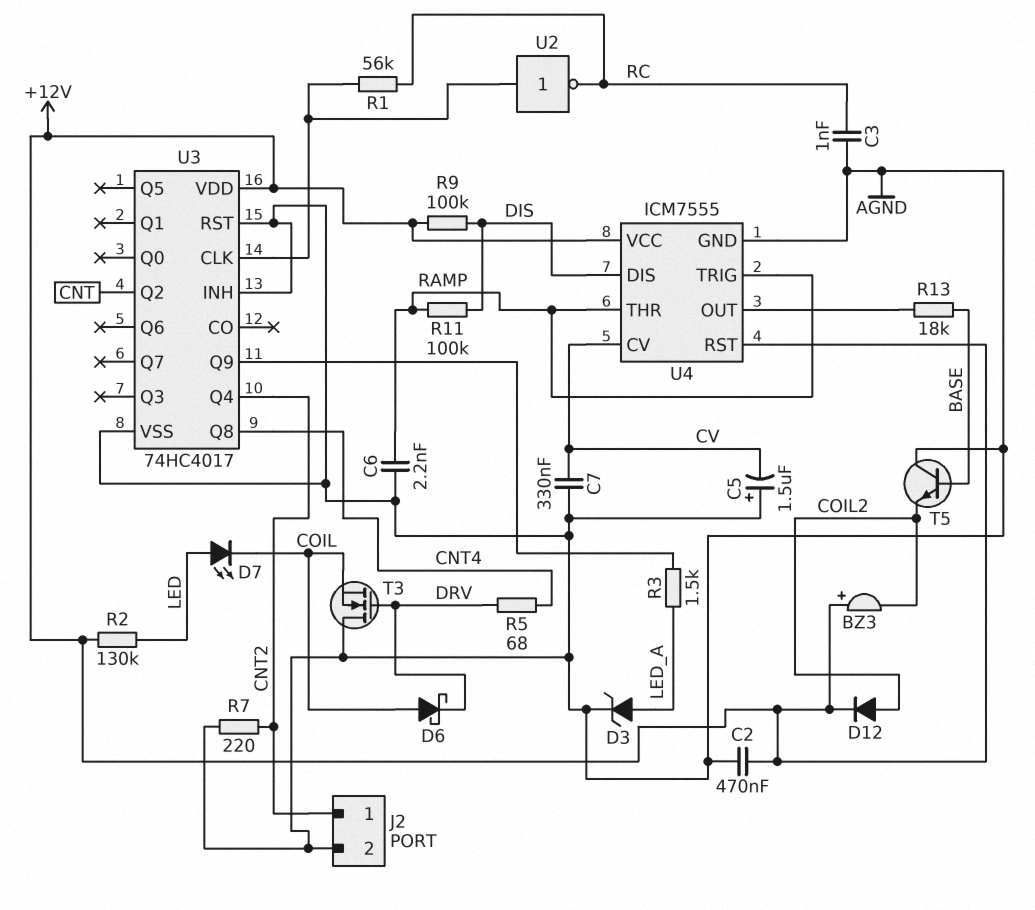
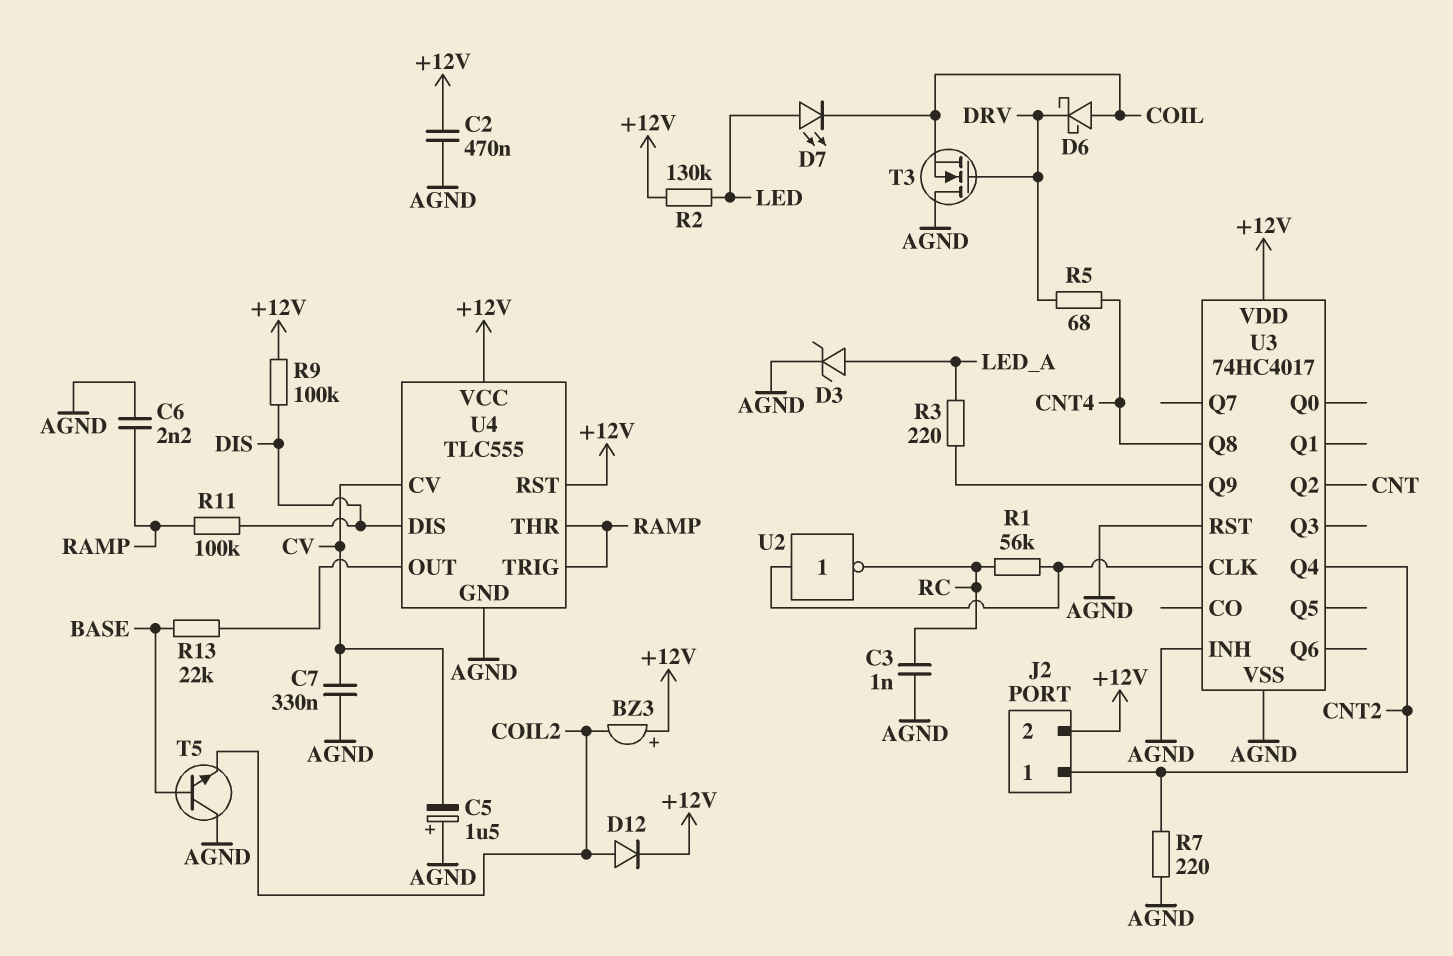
J2 pin 2: AGND -> +12V
R3: 1.5k (LED_A, U3/Q9) -> 220 (LED_A, U3/Q9)
R13: 18k (BASE, U4/OUT) -> 22k (BASE, U4/OUT)
U4: ICM7555 -> TLC555

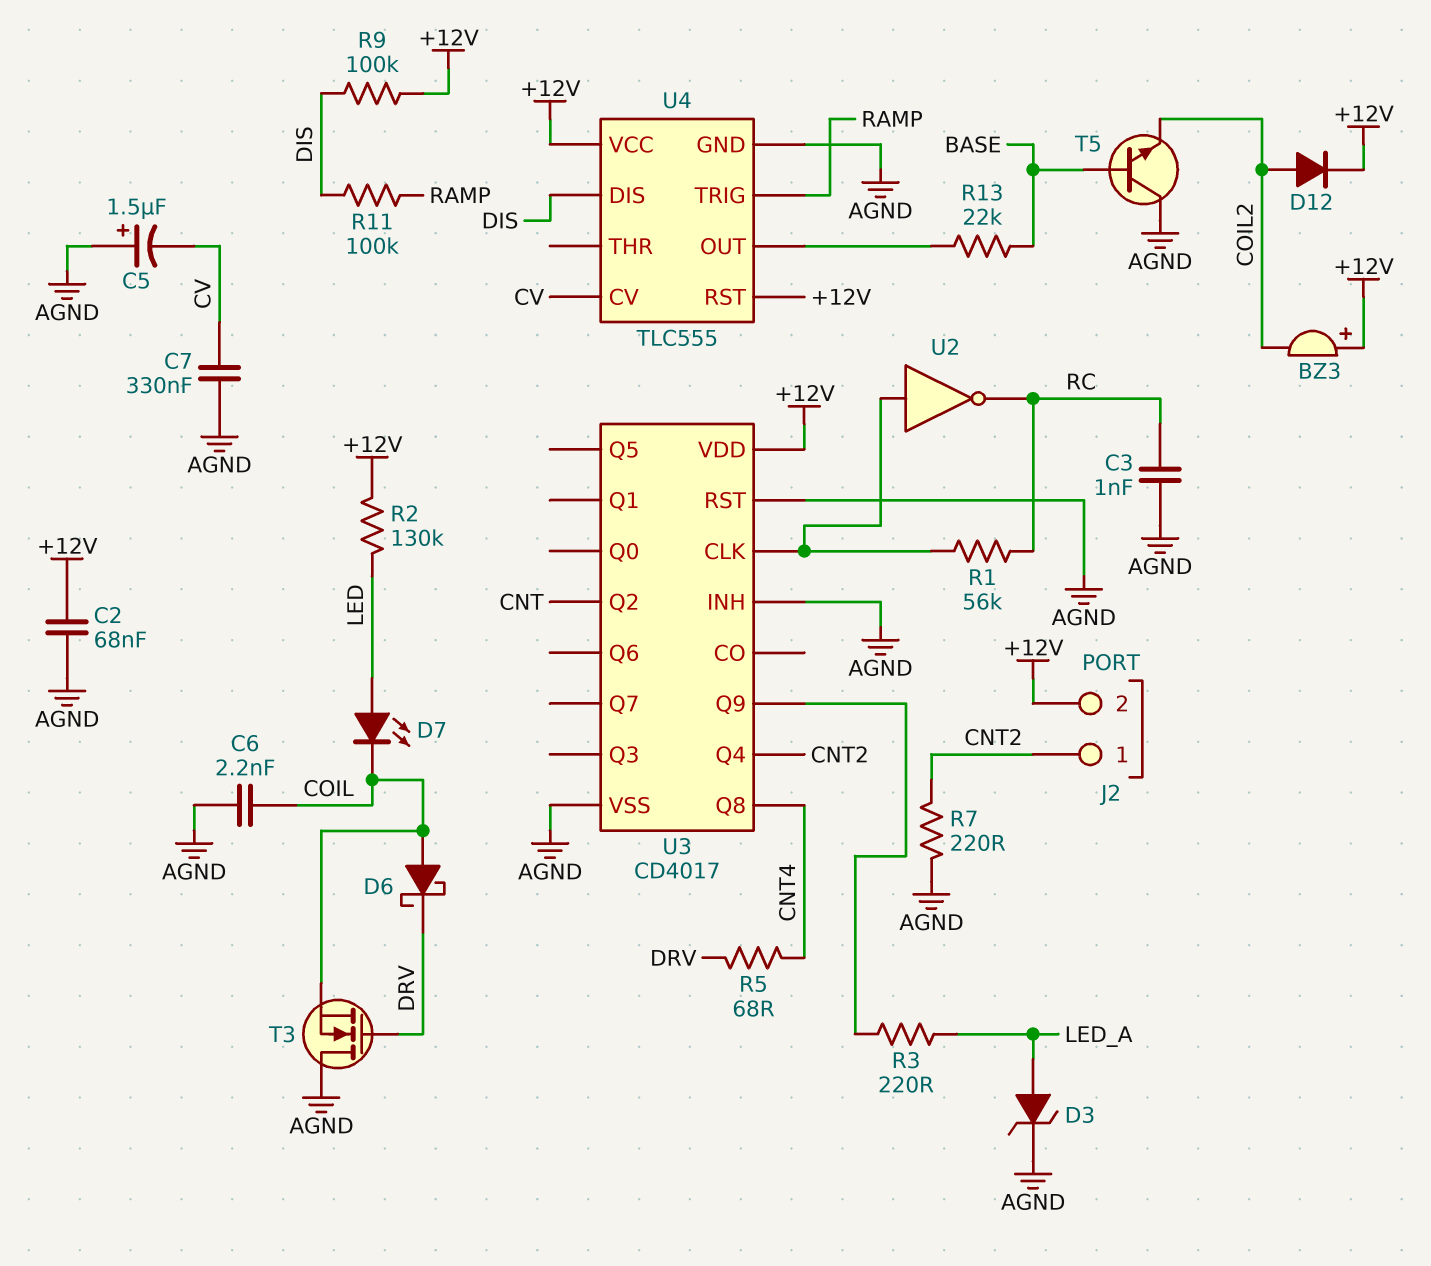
C2: 470nF (+12V, AGND) -> 68nF (+12V, AGND)
C6: 2.2nF (AGND, RAMP) -> 2.2nF (AGND, COIL)
U3: 74HC4017 -> CD4017
U4 pin THR: RAMP -> none

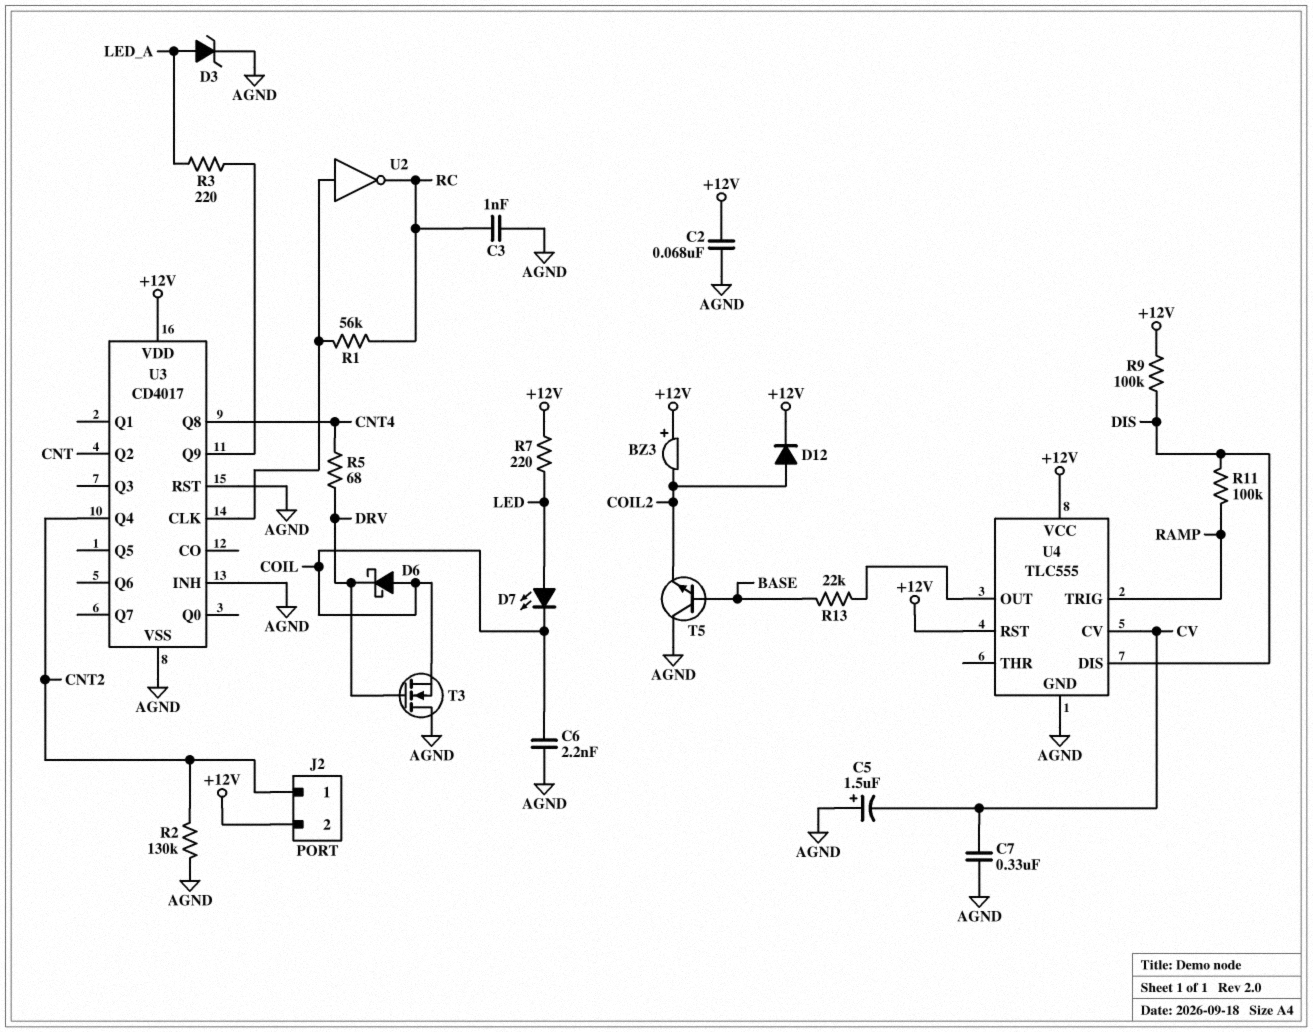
R2: 130k (+12V, LED) -> 130k (AGND, CNT2)
R7: 220 (AGND, CNT2) -> 220 (+12V, LED)

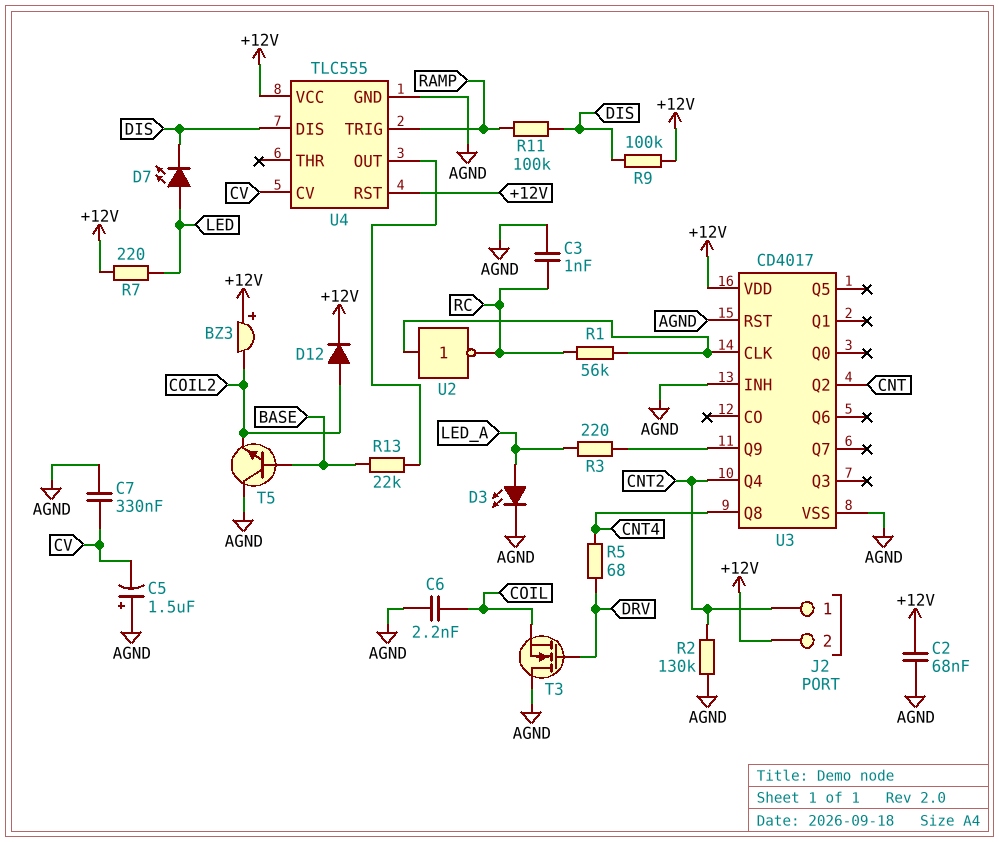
D3: zener (A LED_A, K AGND) -> LED (A LED_A, K AGND)
D6: schottky (A COIL, K DRV) -> none
D7: LED (A LED, K COIL) -> LED (A LED, K DIS)

